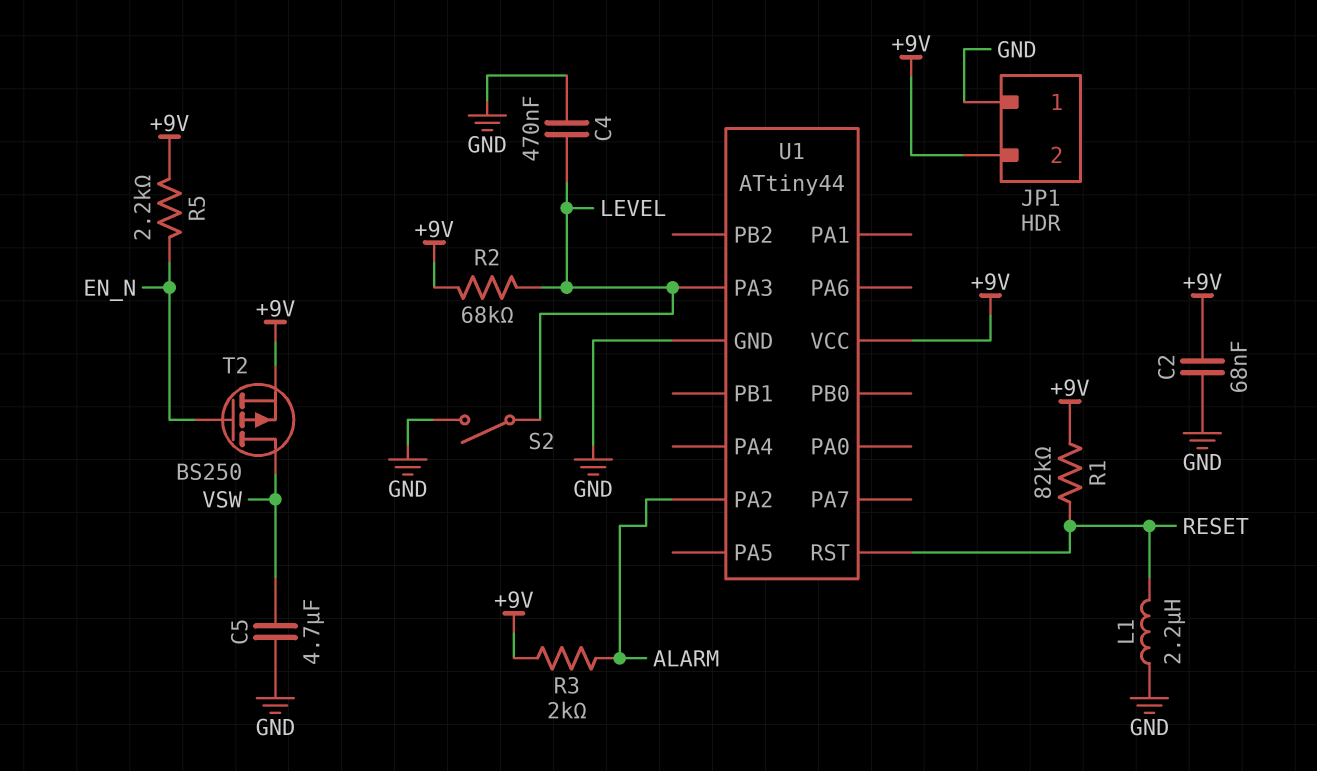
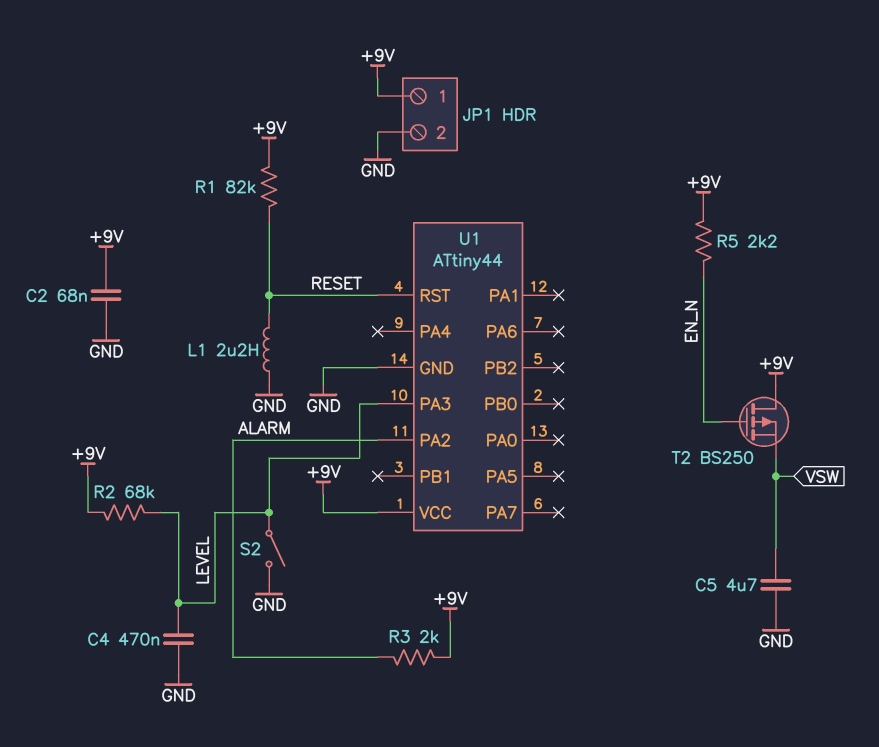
JP1 pin 1: GND -> +9V
JP1 pin 2: +9V -> GND
T2: PMOS BS250 (G EN_N, D VSW, S +9V) -> PMOS BS250 (G EN_N, D +9V, S VSW)

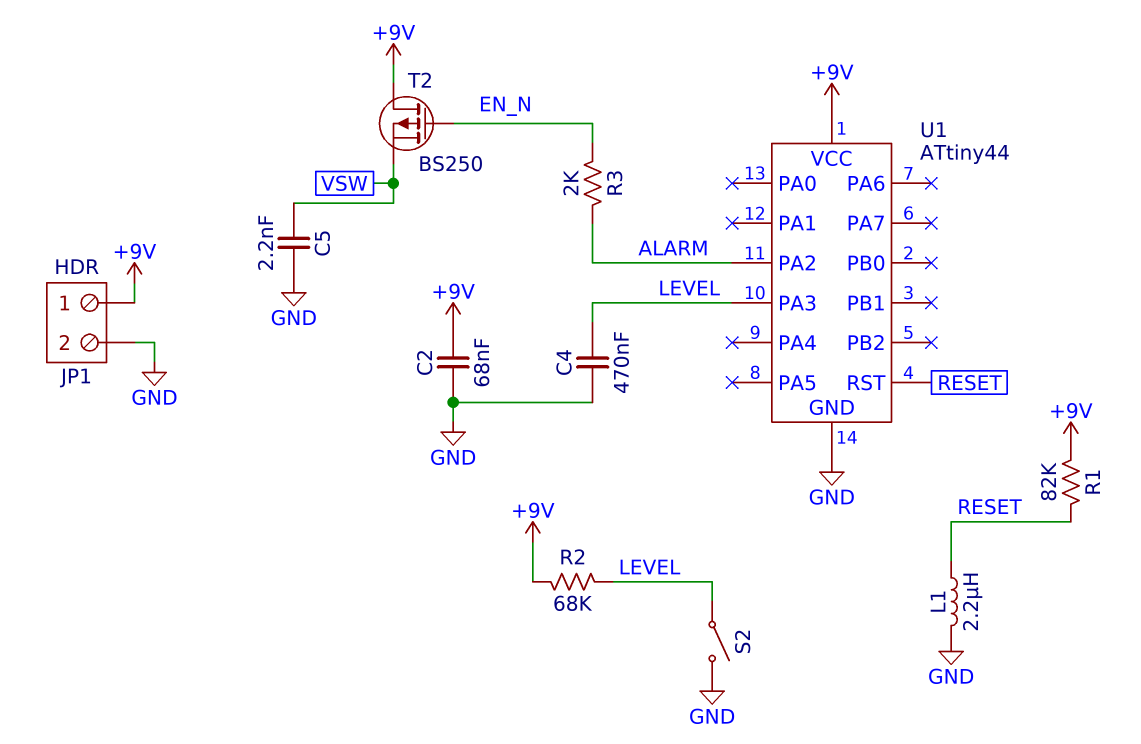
C5: 4.7uF (GND, VSW) -> 2.2nF (GND, VSW)
R3: 2k (+9V, ALARM) -> 2k (ALARM, EN_N)
R5: 2.2k (+9V, EN_N) -> none

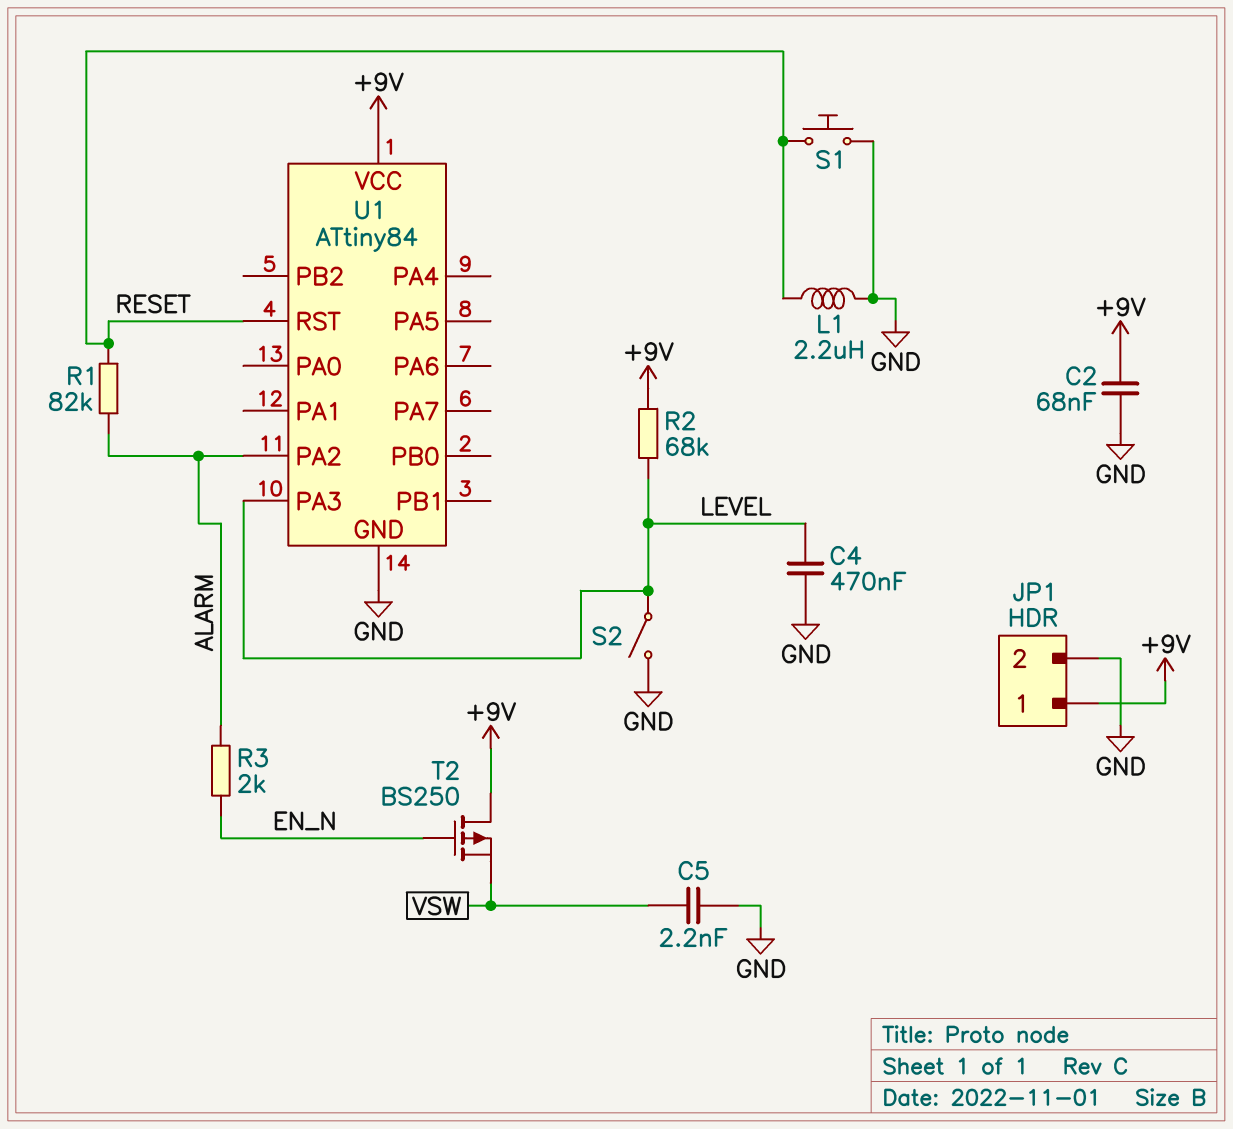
R1: 82k (+9V, RESET) -> 82k (ALARM, RESET)
S1: none -> button (GND, RESET)
U1: ATtiny44 -> ATtiny84

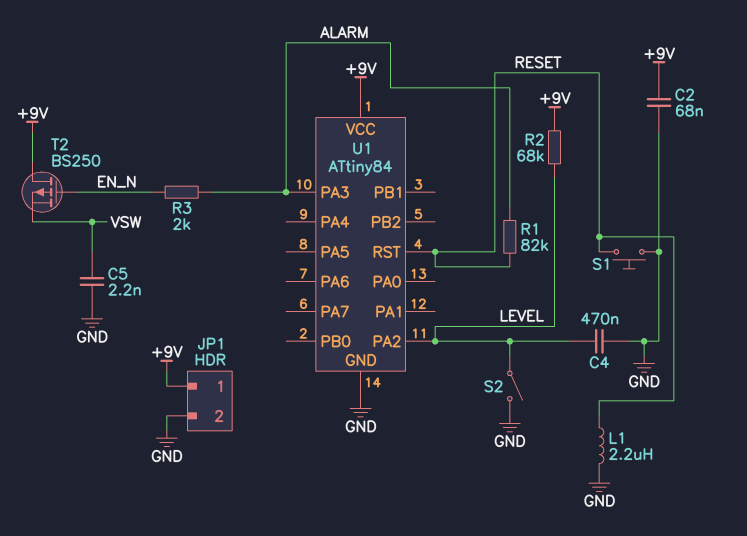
U1 pin PA2: ALARM -> LEVEL
U1 pin PA3: LEVEL -> ALARM

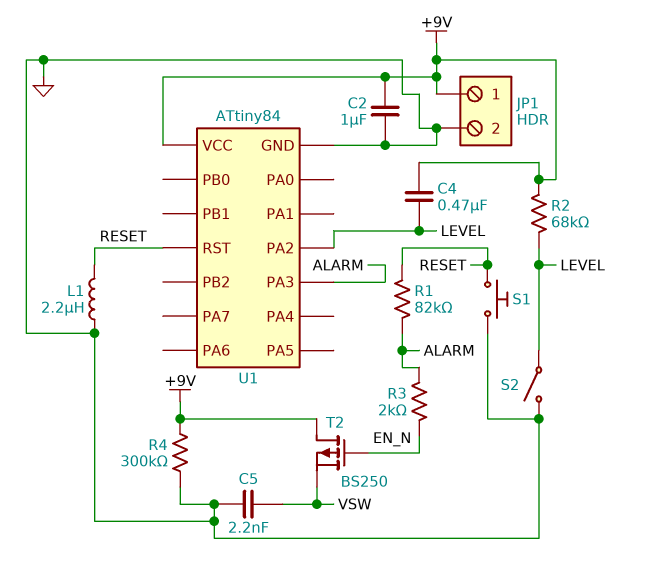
C2: 68nF (+9V, GND) -> 1uF (+9V, GND)
C4: 470nF (GND, LEVEL) -> 470nF (+9V, LEVEL)
R4: none -> 300k (+9V, GND)

